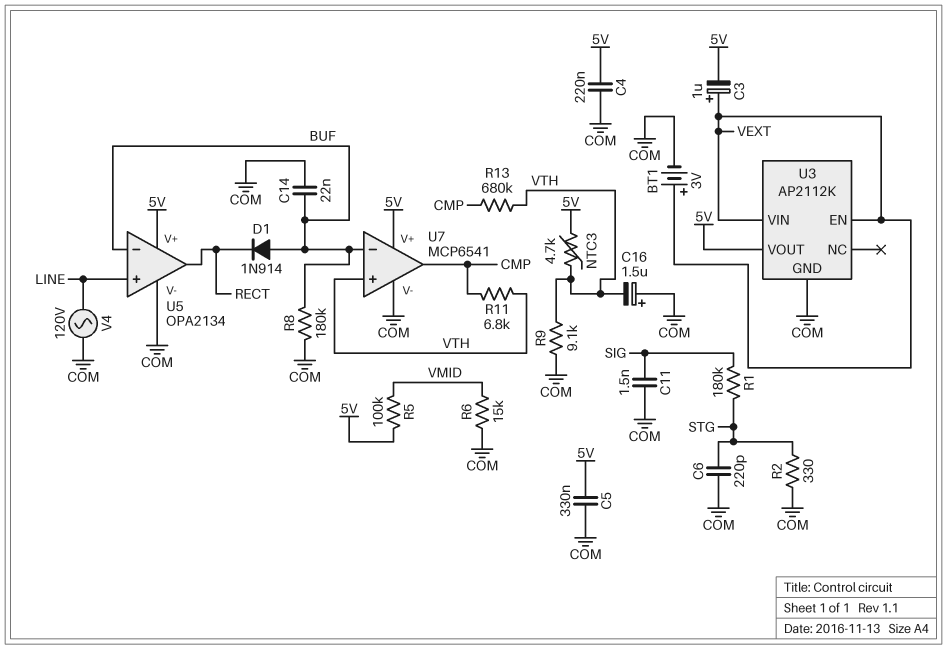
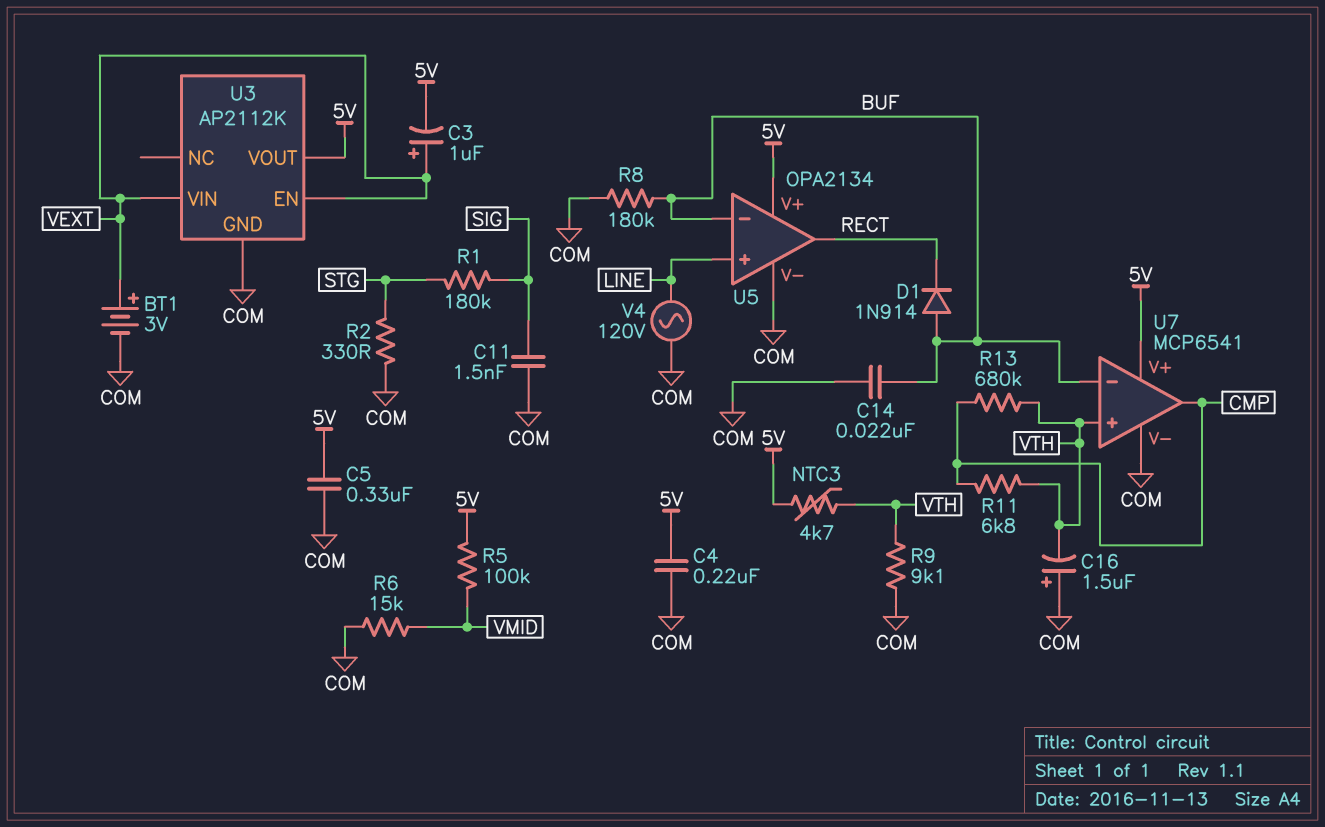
C6: 220pF (COM, STG) -> none

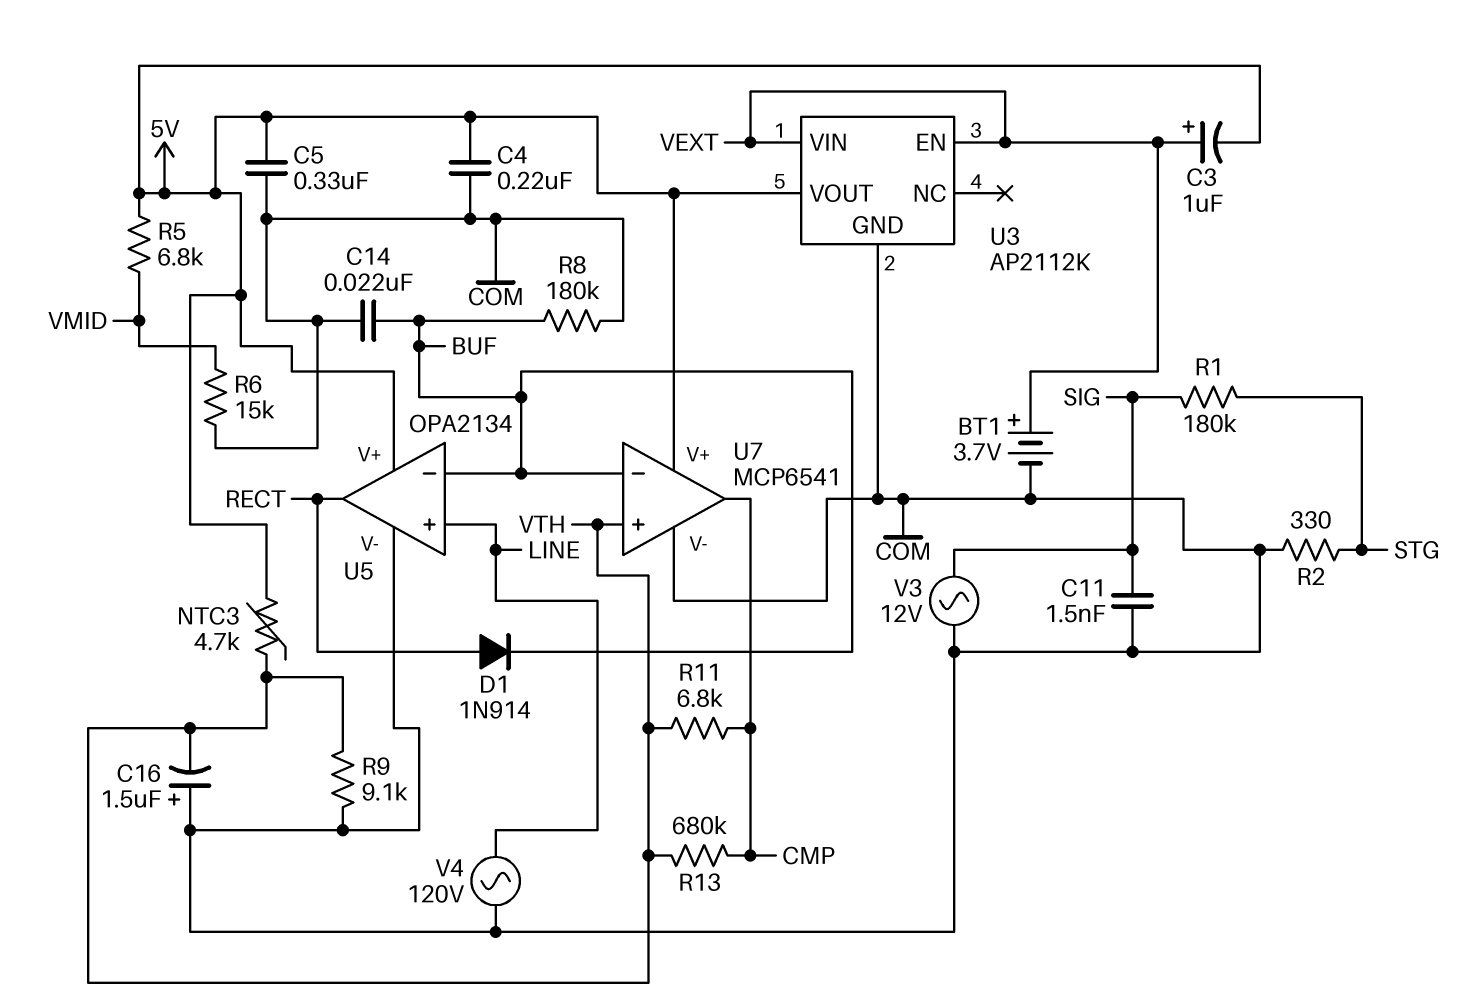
BT1: 3V (plus VEXT, minus COM) -> 3.7V (plus VEXT, minus COM)
D1: diode 1N914 (A BUF, K RECT) -> diode 1N914 (A RECT, K BUF)
R5: 100k (5V, VMID) -> 6.8k (5V, VMID)
V3: none -> AC 12V (COM, SIG)

